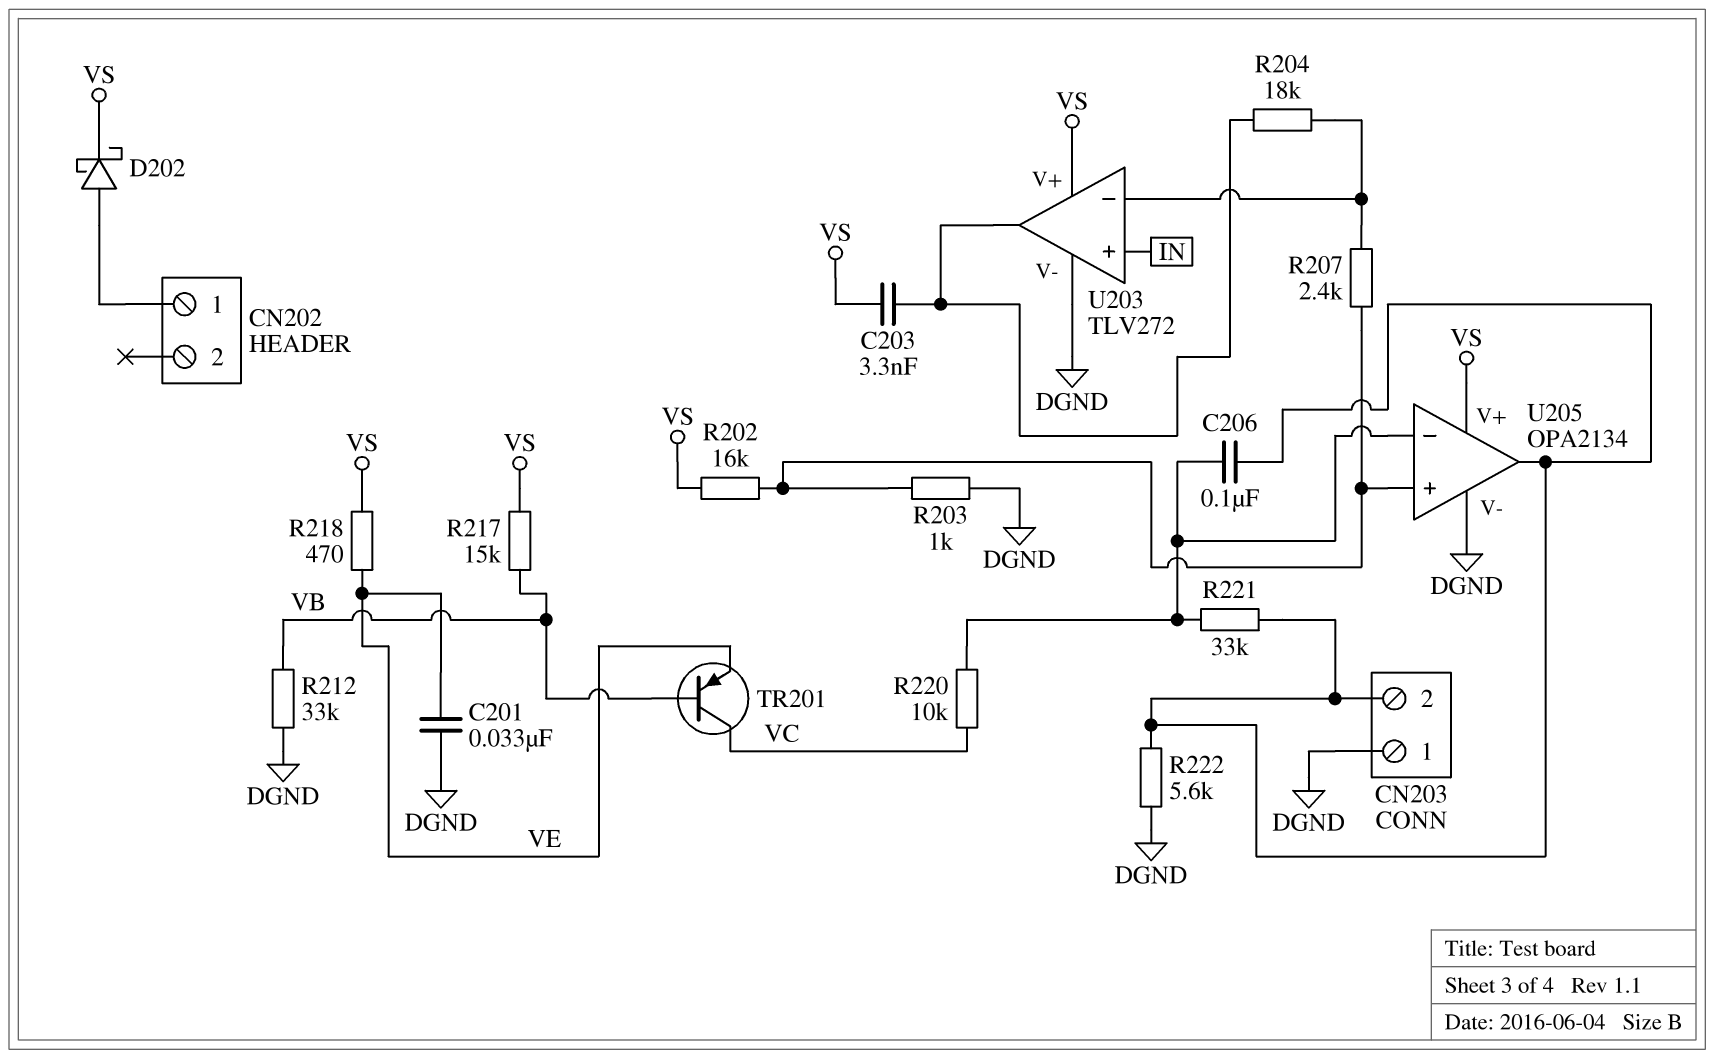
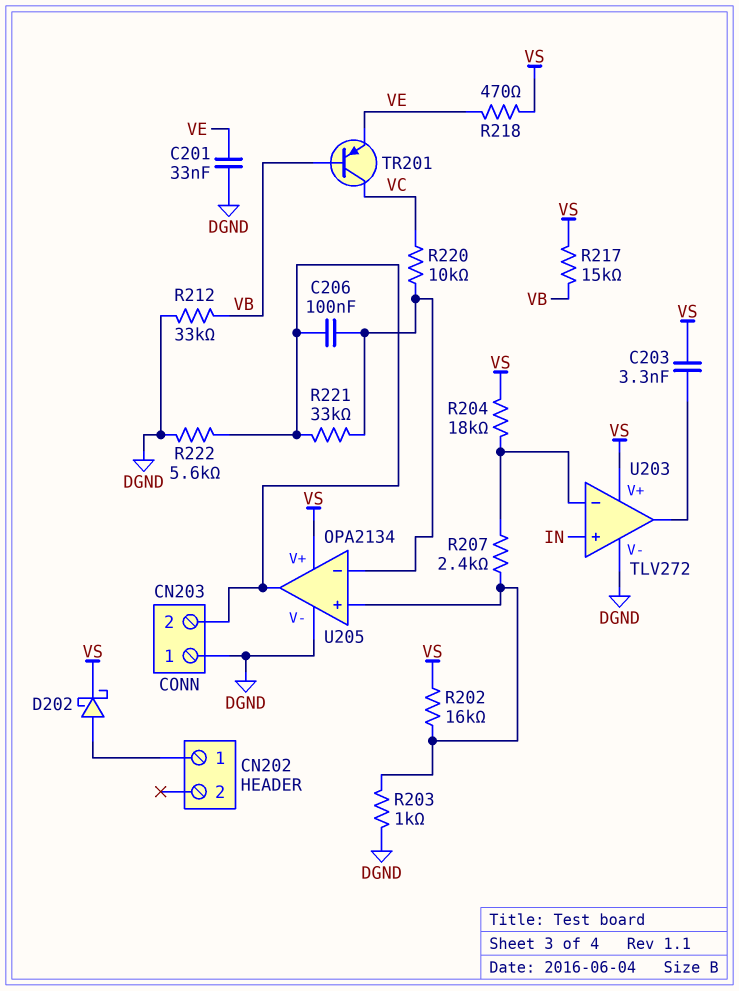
R204: 18k (U203/in-, U203/out) -> 18k (U203/in-, VS)

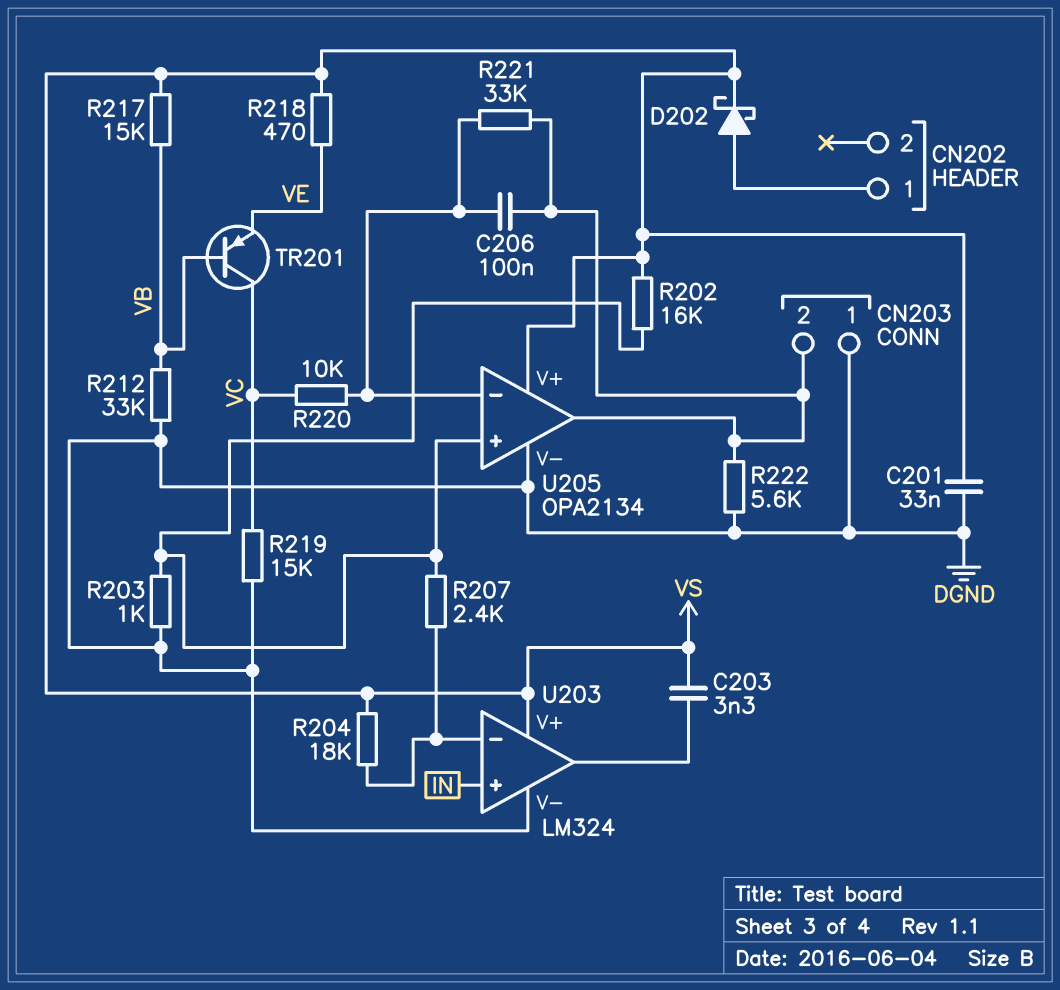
C201: 33nF (DGND, VE) -> 33nF (DGND, VS)
R219: none -> 15k (DGND, VC)
U203: TLV272 -> LM324

